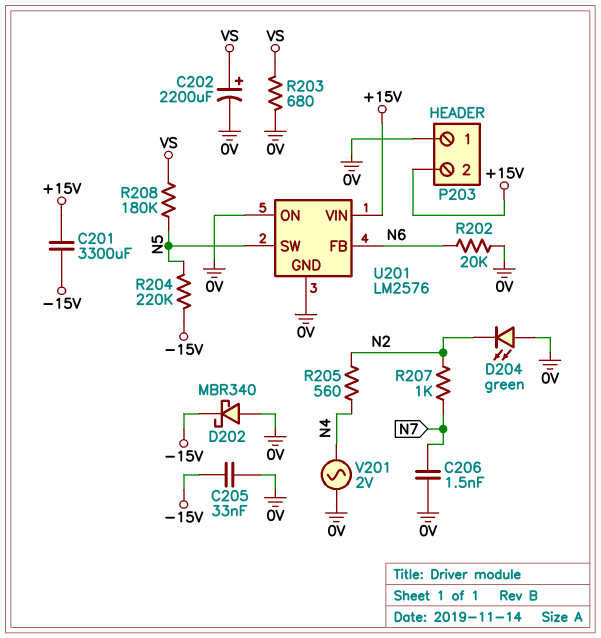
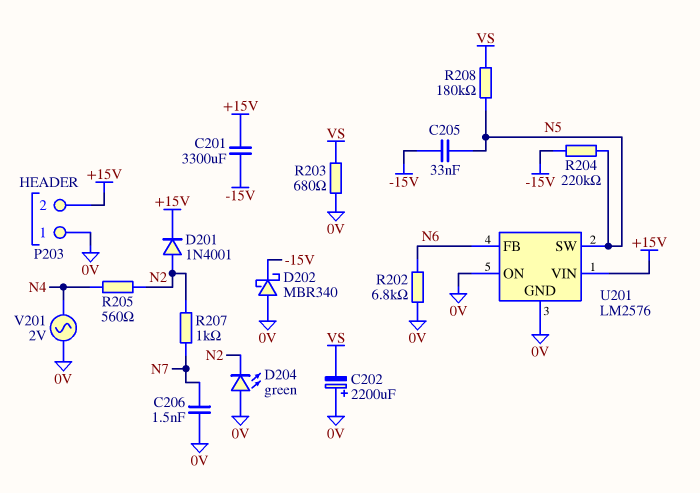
C202: 2200uF (plus VS, minus 0V) -> 2200uF (plus 0V, minus VS)
C205: 33nF (-15V, 0V) -> 33nF (-15V, N5)
D201: none -> diode 1N4001 (A N2, K +15V)
R202: 20k (0V, N6) -> 6.8k (0V, N6)

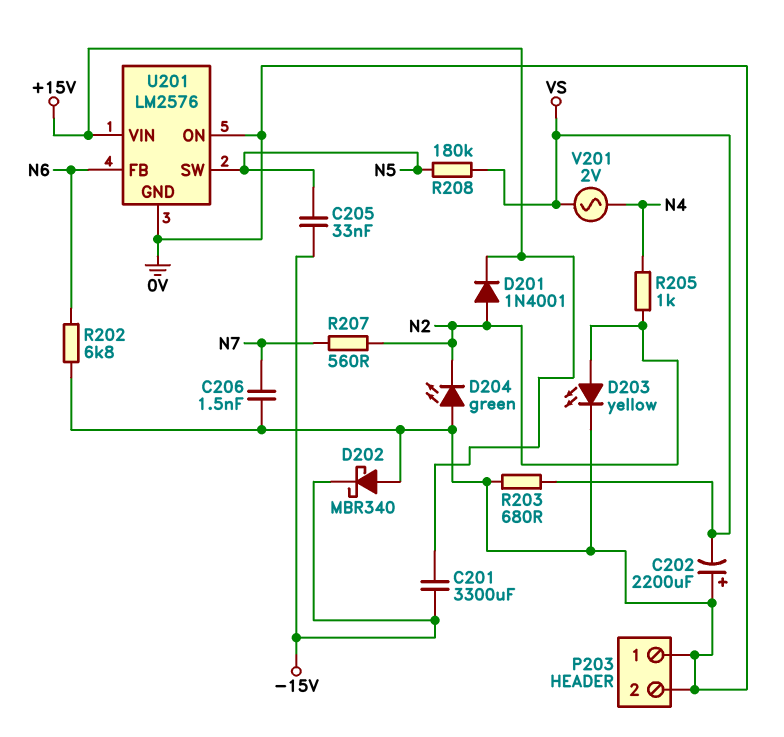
D203: none -> LED yellow (A N2, K 0V)
P203 pin 2: +15V -> 0V
R204: 220k (-15V, N5) -> none
R205: 560 (N2, N4) -> 1k (N2, N4)
R207: 1k (N2, N7) -> 560 (N2, N7)
V201: AC 2V (0V, N4) -> AC 2V (N4, VS)

